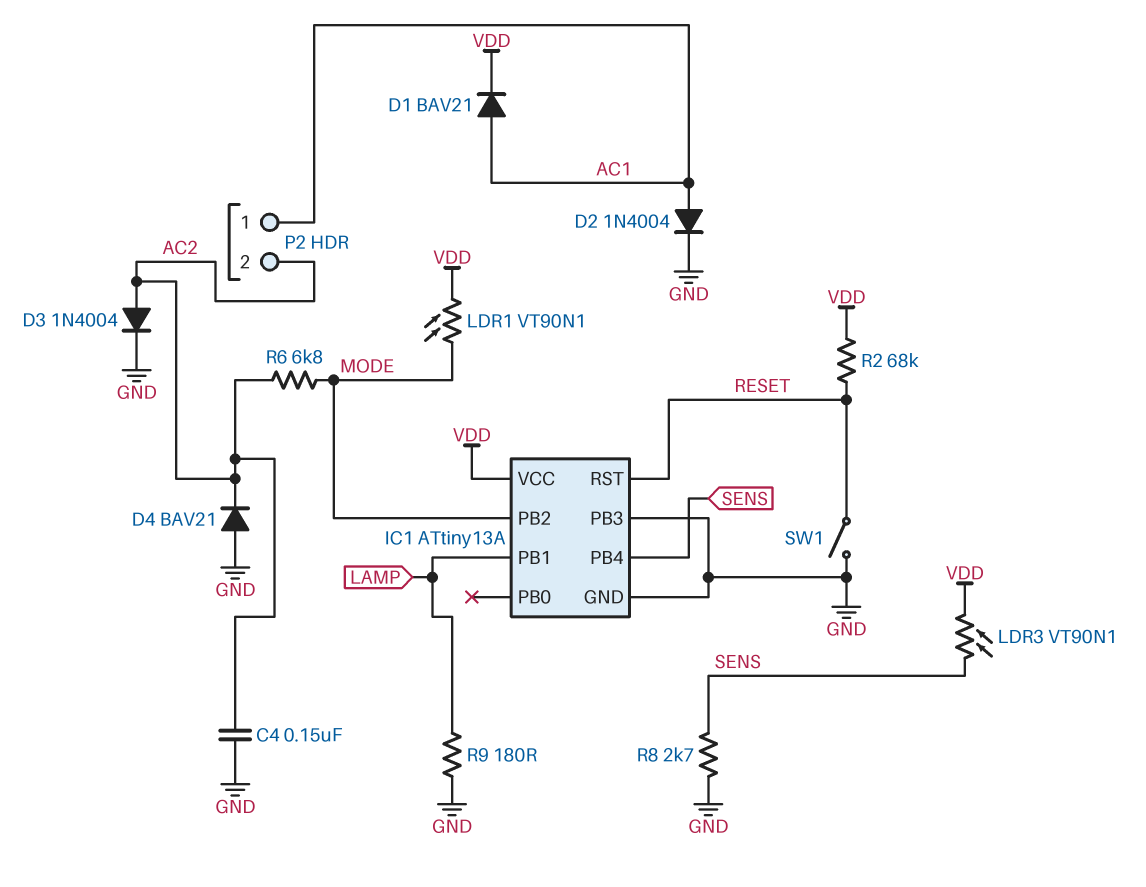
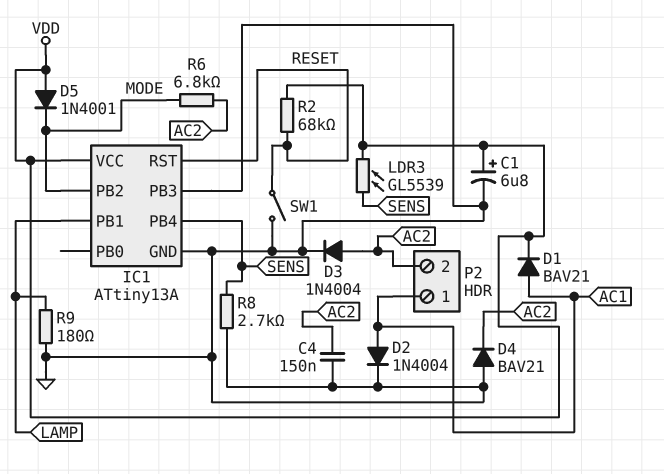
C1: none -> 6.8uF (plus VDD, minus GND)
D5: none -> diode 1N4001 (A VDD, K MODE)
LDR1: VT90N1 (MODE, VDD) -> none
LDR3: VT90N1 (SENS, VDD) -> GL5539 (SENS, VDD)

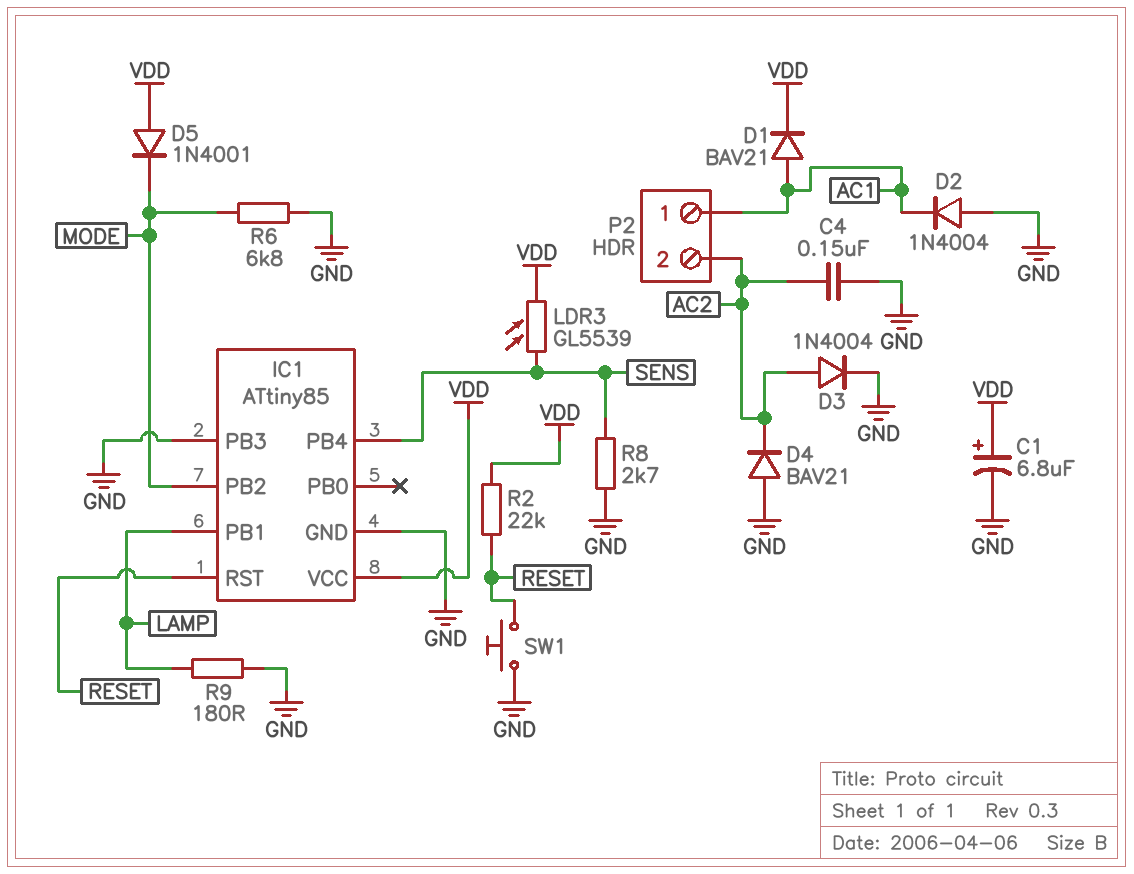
D2: diode 1N4004 (A AC1, K GND) -> diode 1N4004 (A GND, K AC1)
IC1: ATtiny13A -> ATtiny85
R2: 68k (RESET, VDD) -> 22k (RESET, VDD)
R6: 6.8k (AC2, MODE) -> 6.8k (GND, MODE)
SW1: switch (GND, RESET) -> button (GND, RESET)

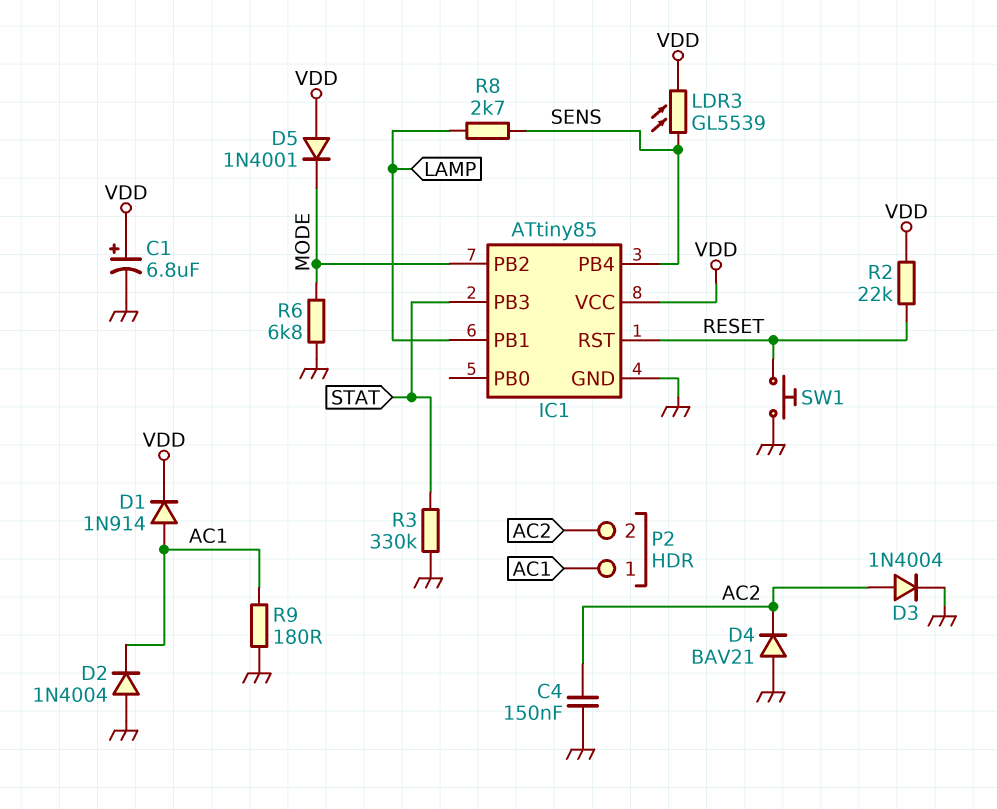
D1: diode BAV21 (A AC1, K VDD) -> diode 1N914 (A AC1, K VDD)
IC1 pin PB3: GND -> STAT
R3: none -> 330k (GND, STAT)
R8: 2.7k (GND, SENS) -> 2.7k (LAMP, SENS)
R9: 180 (GND, LAMP) -> 180 (AC1, GND)

